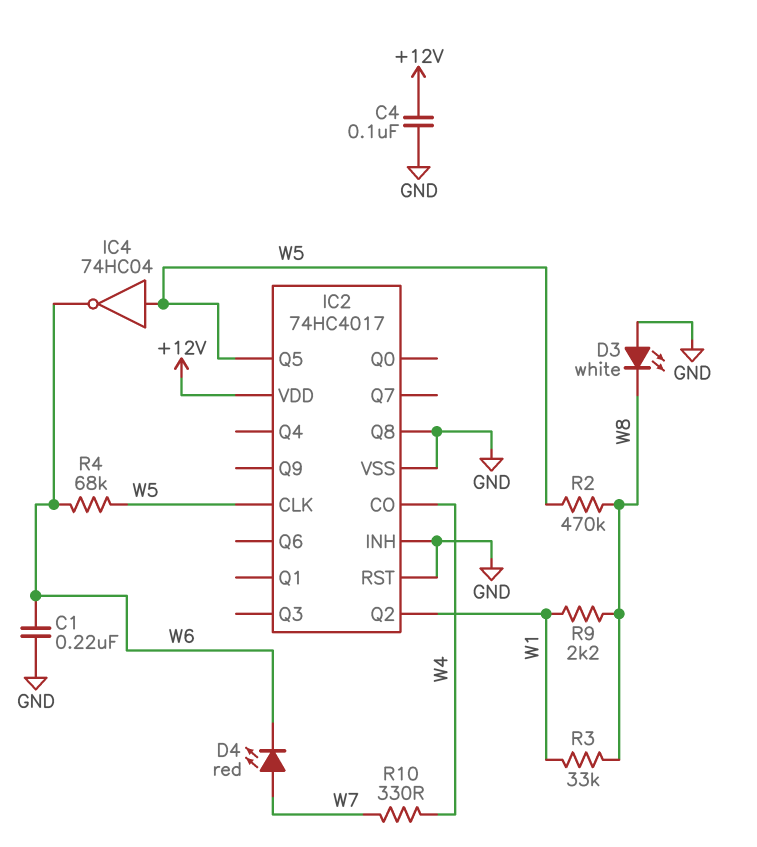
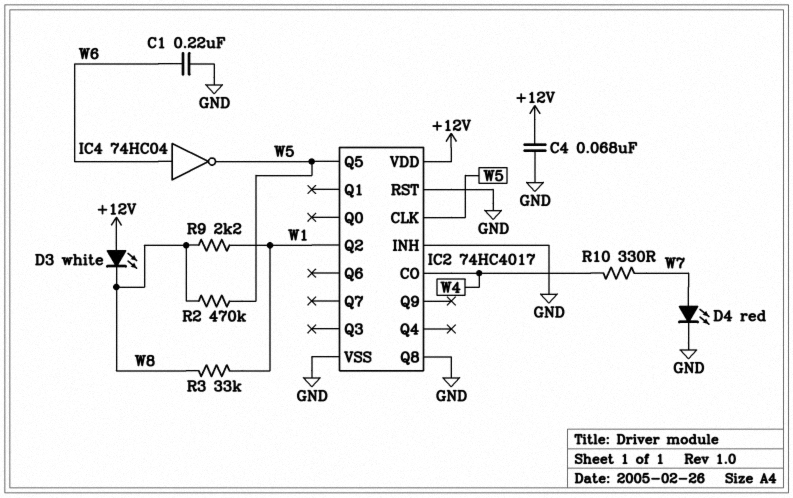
C4: 100nF (+12V, GND) -> 68nF (+12V, GND)
D3: LED white (A GND, K W8) -> LED white (A +12V, K W8)
D4: LED red (A W7, K W6) -> LED red (A W7, K GND)
IC4: NOT 74HC04 (in W5, out W6) -> NOT 74HC04 (in W6, out W5)
R4: 68k (W5, W6) -> none

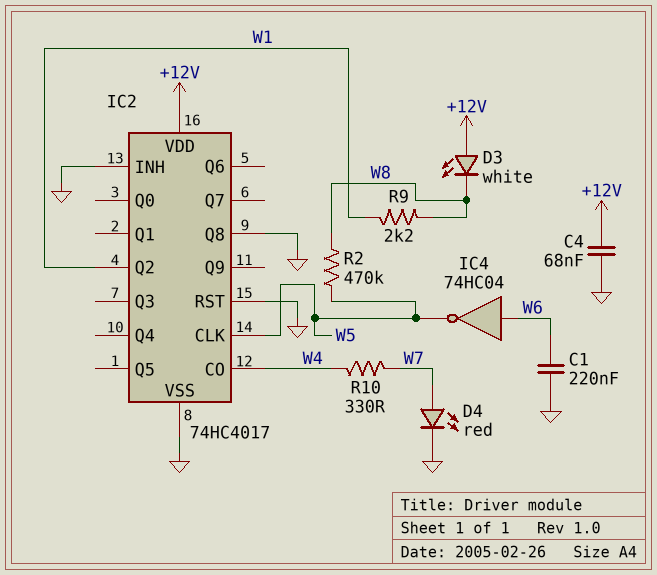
IC2 pin Q5: W5 -> none
R3: 33k (W1, W8) -> none

